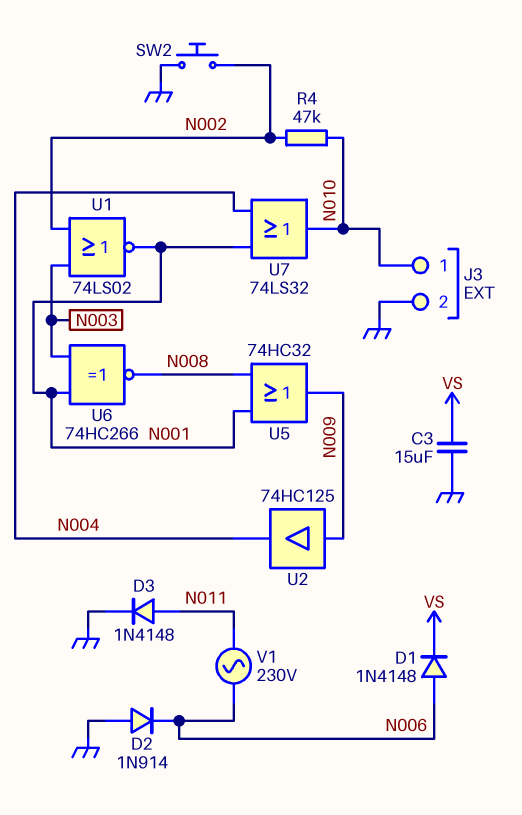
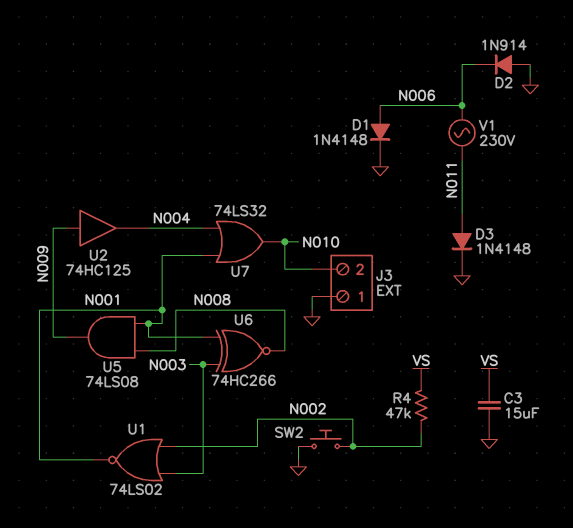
D1: diode 1N4148 (A N006, K VS) -> diode 1N4148 (A N006, K GND)
J3 pin 1: N010 -> GND
J3 pin 2: GND -> N010
R4: 47k (N002, N010) -> 47k (N002, VS)
U5: OR 74HC32 (in N001, in N008, out N009) -> AND 74LS08 (in N001, in N008, out N009)

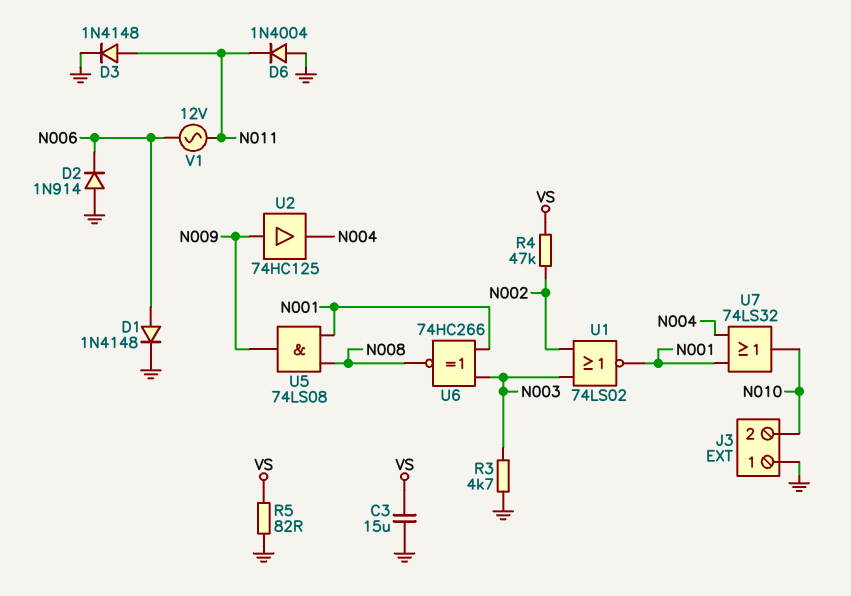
D6: none -> diode 1N4004 (A GND, K N011)
R3: none -> 4.7k (GND, N003)
R5: none -> 82 (GND, VS)
SW2: button (GND, N002) -> none
V1: AC 230V (N006, N011) -> AC 12V (N006, N011)

